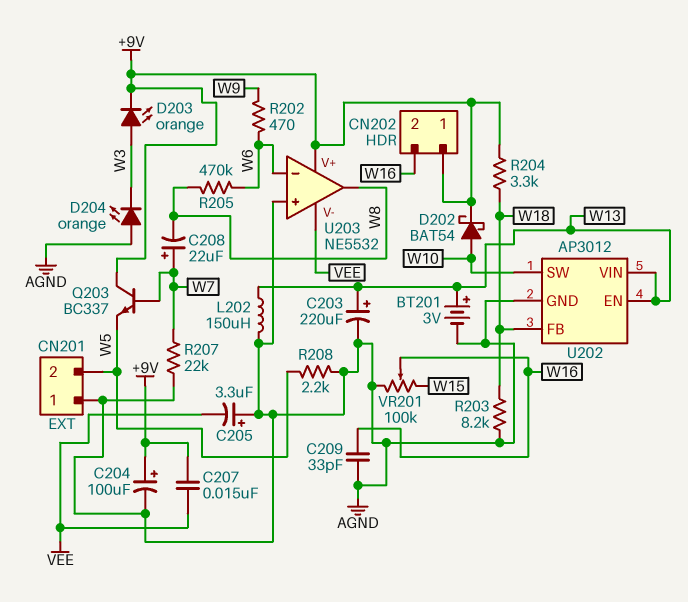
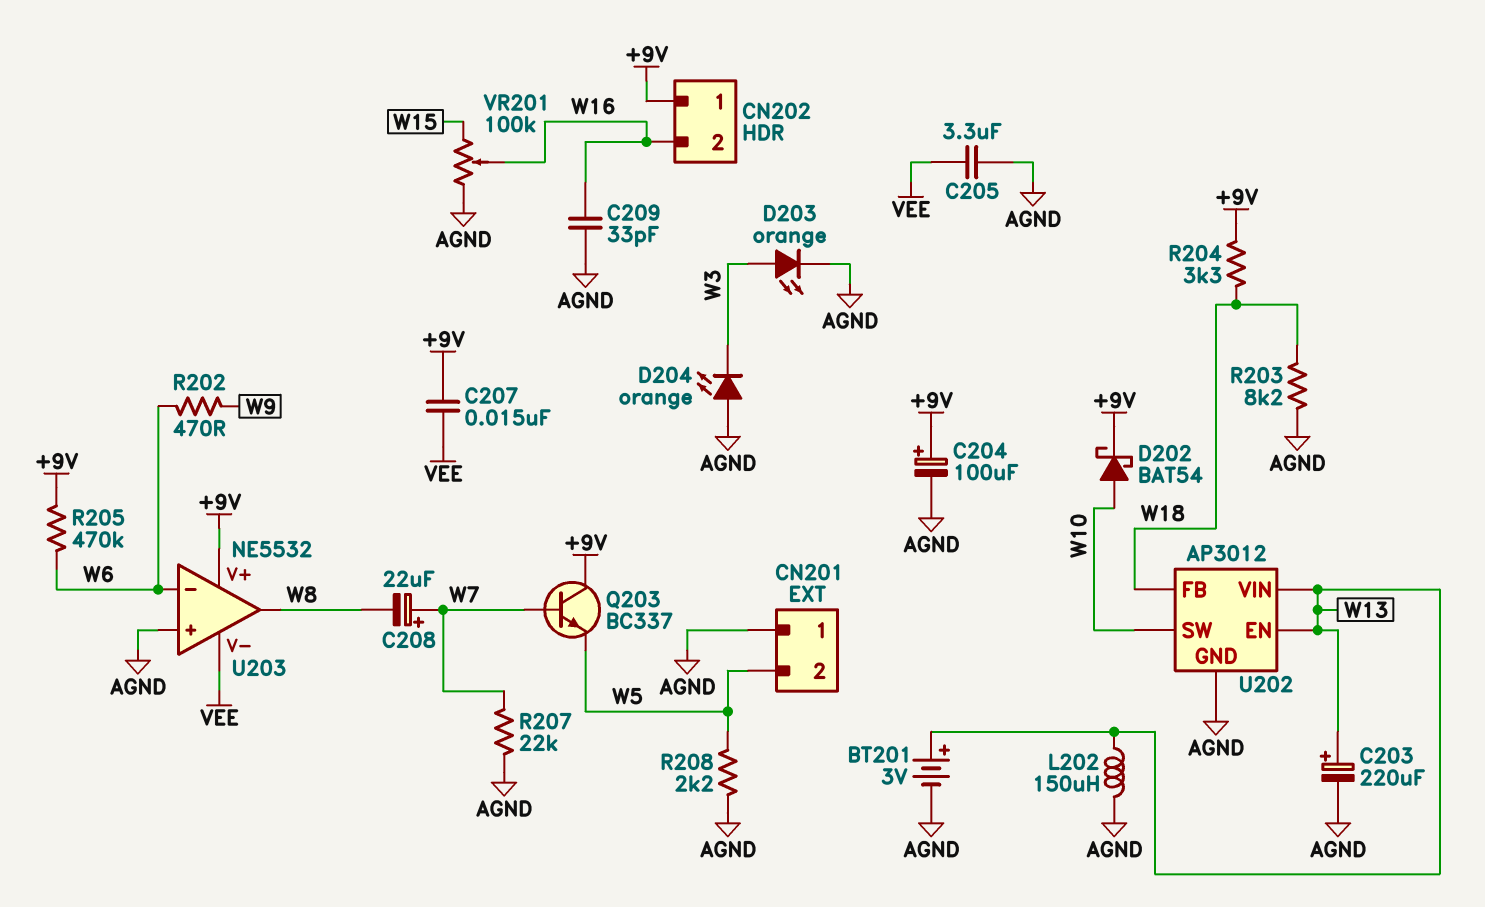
C205: 3.3uF (plus AGND, minus VEE) -> 3.3uF (AGND, VEE)
D203: LED orange (A W3, K +9V) -> LED orange (A W3, K AGND)
R205: 470k (W6, W8) -> 470k (+9V, W6)

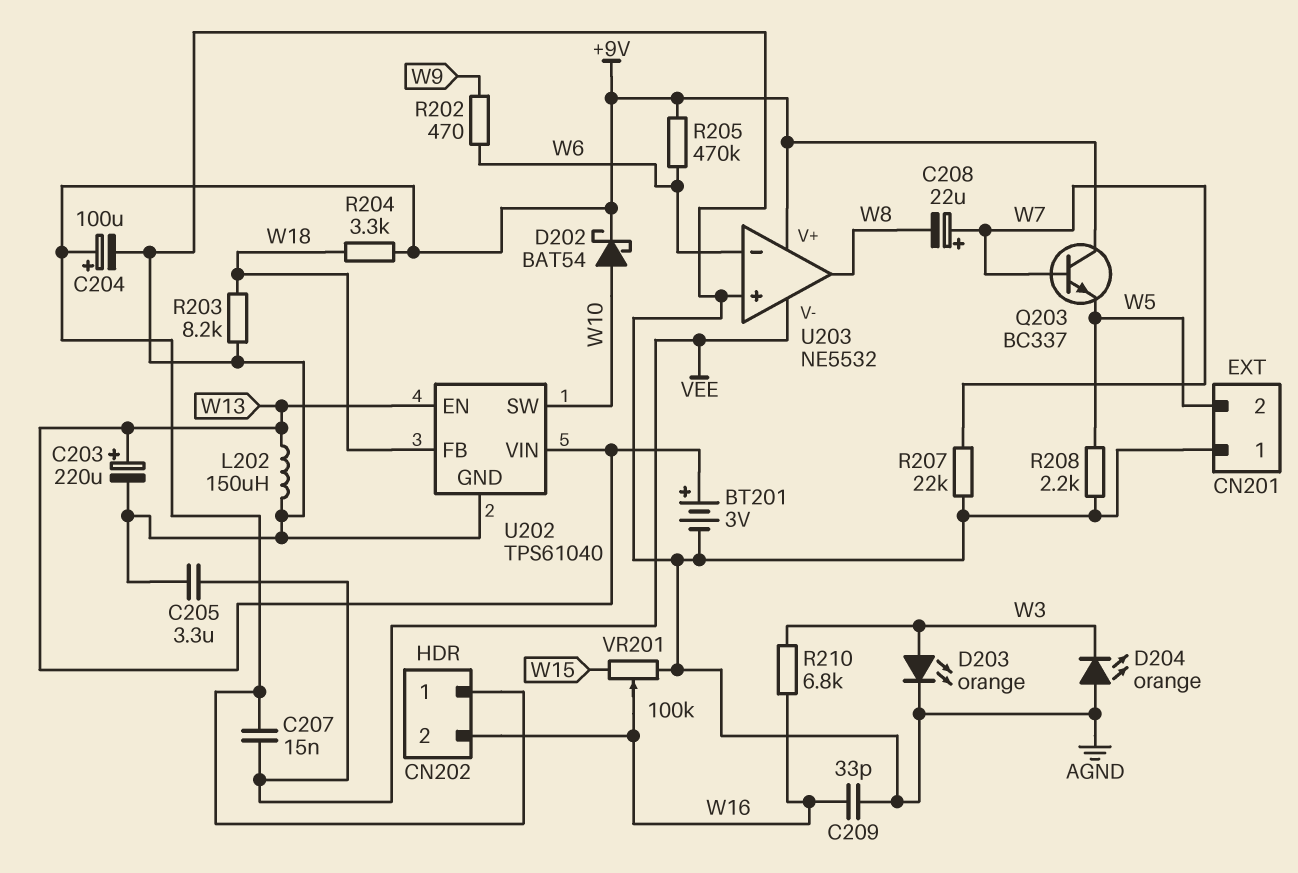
R210: none -> 6.8k (W3, W16)
U202: AP3012 -> TPS61040

